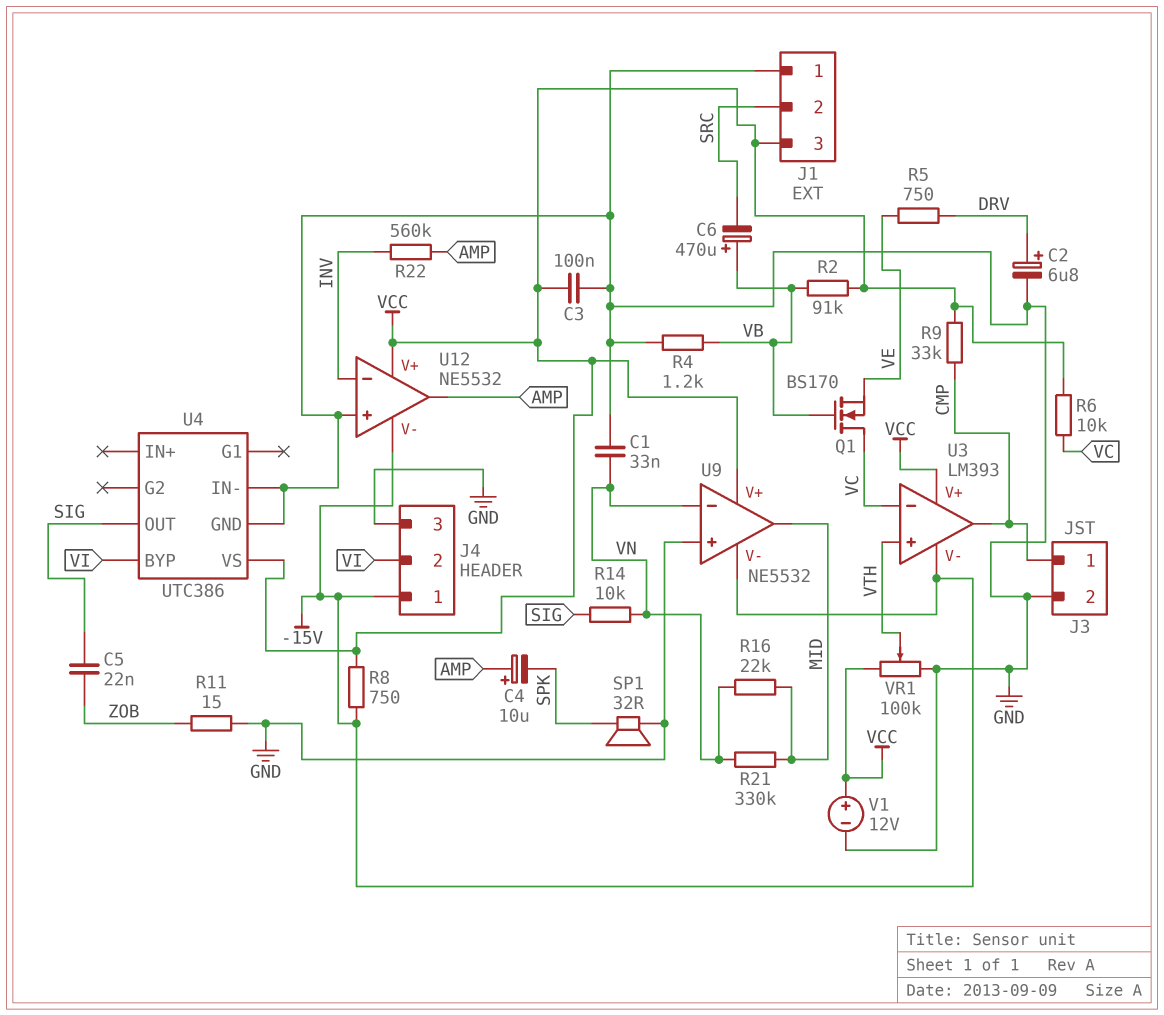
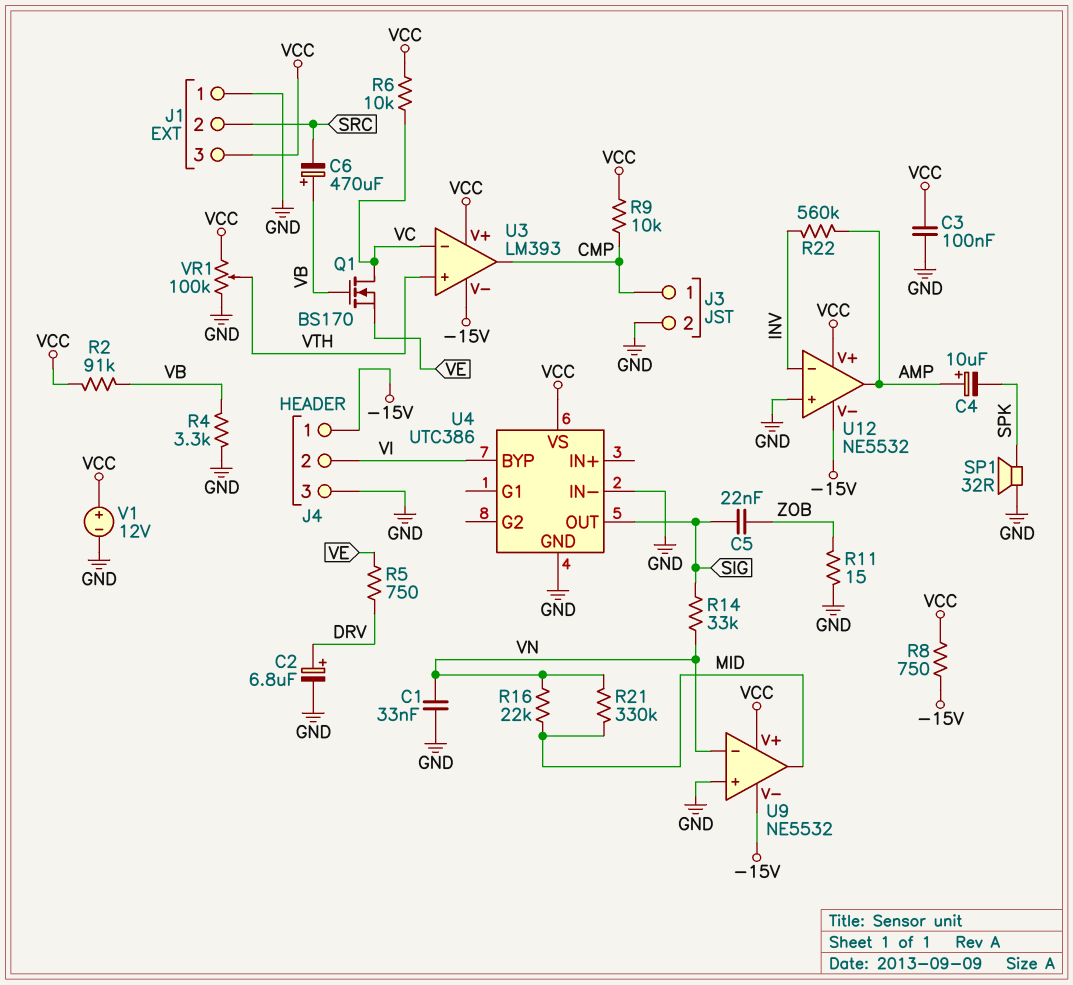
R4: 1.2k (GND, VB) -> 3.3k (GND, VB)
R9: 33k (CMP, VCC) -> 10k (CMP, VCC)
R14: 10k (SIG, VN) -> 33k (SIG, VN)

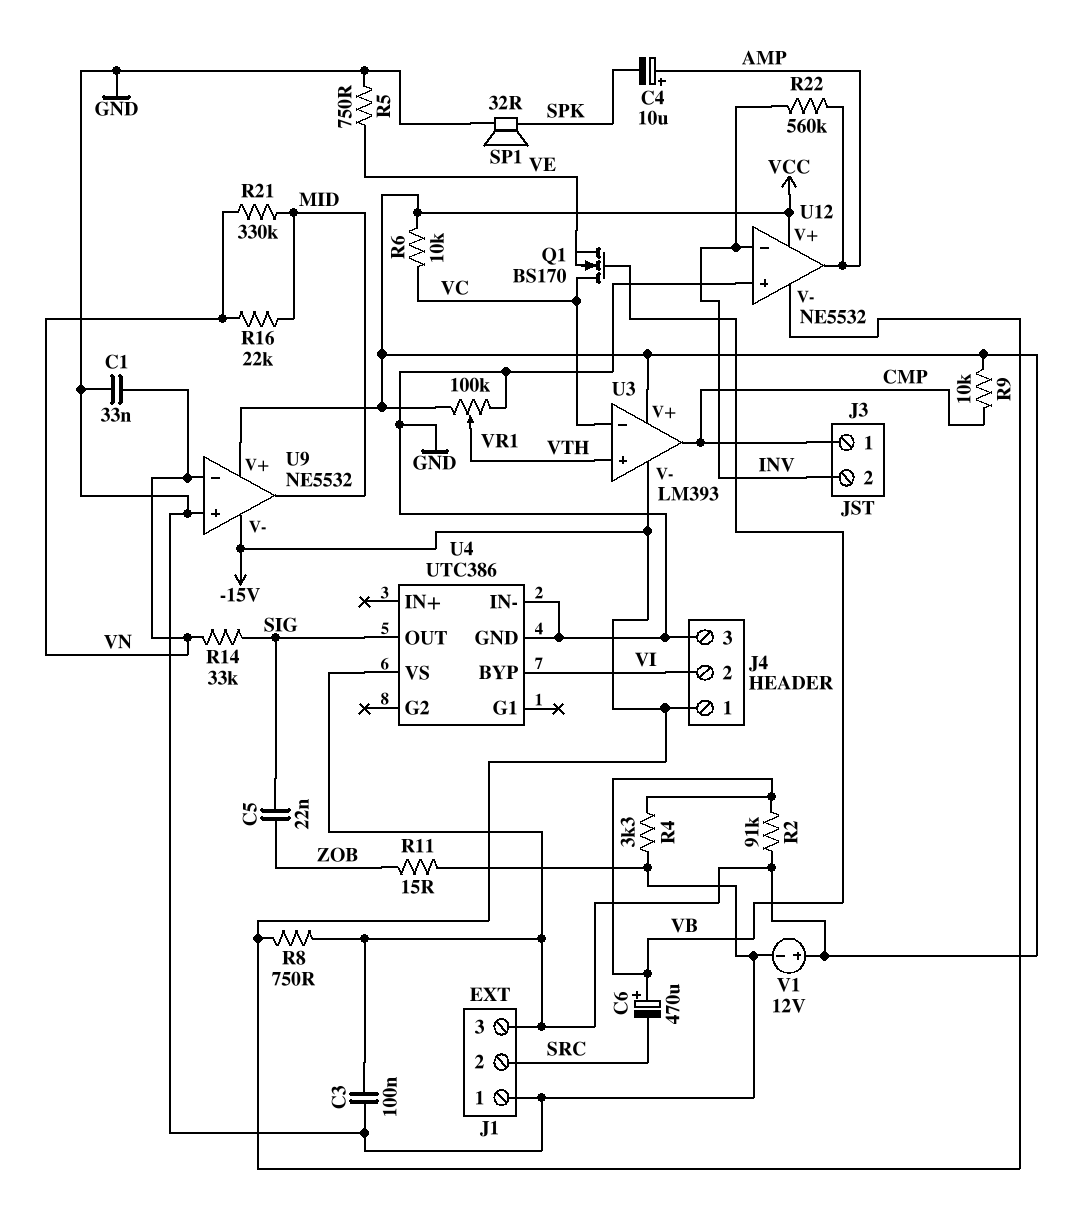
C2: 6.8uF (plus DRV, minus GND) -> none
J3 pin 2: GND -> INV
R5: 750 (DRV, VE) -> 750 (GND, VE)

